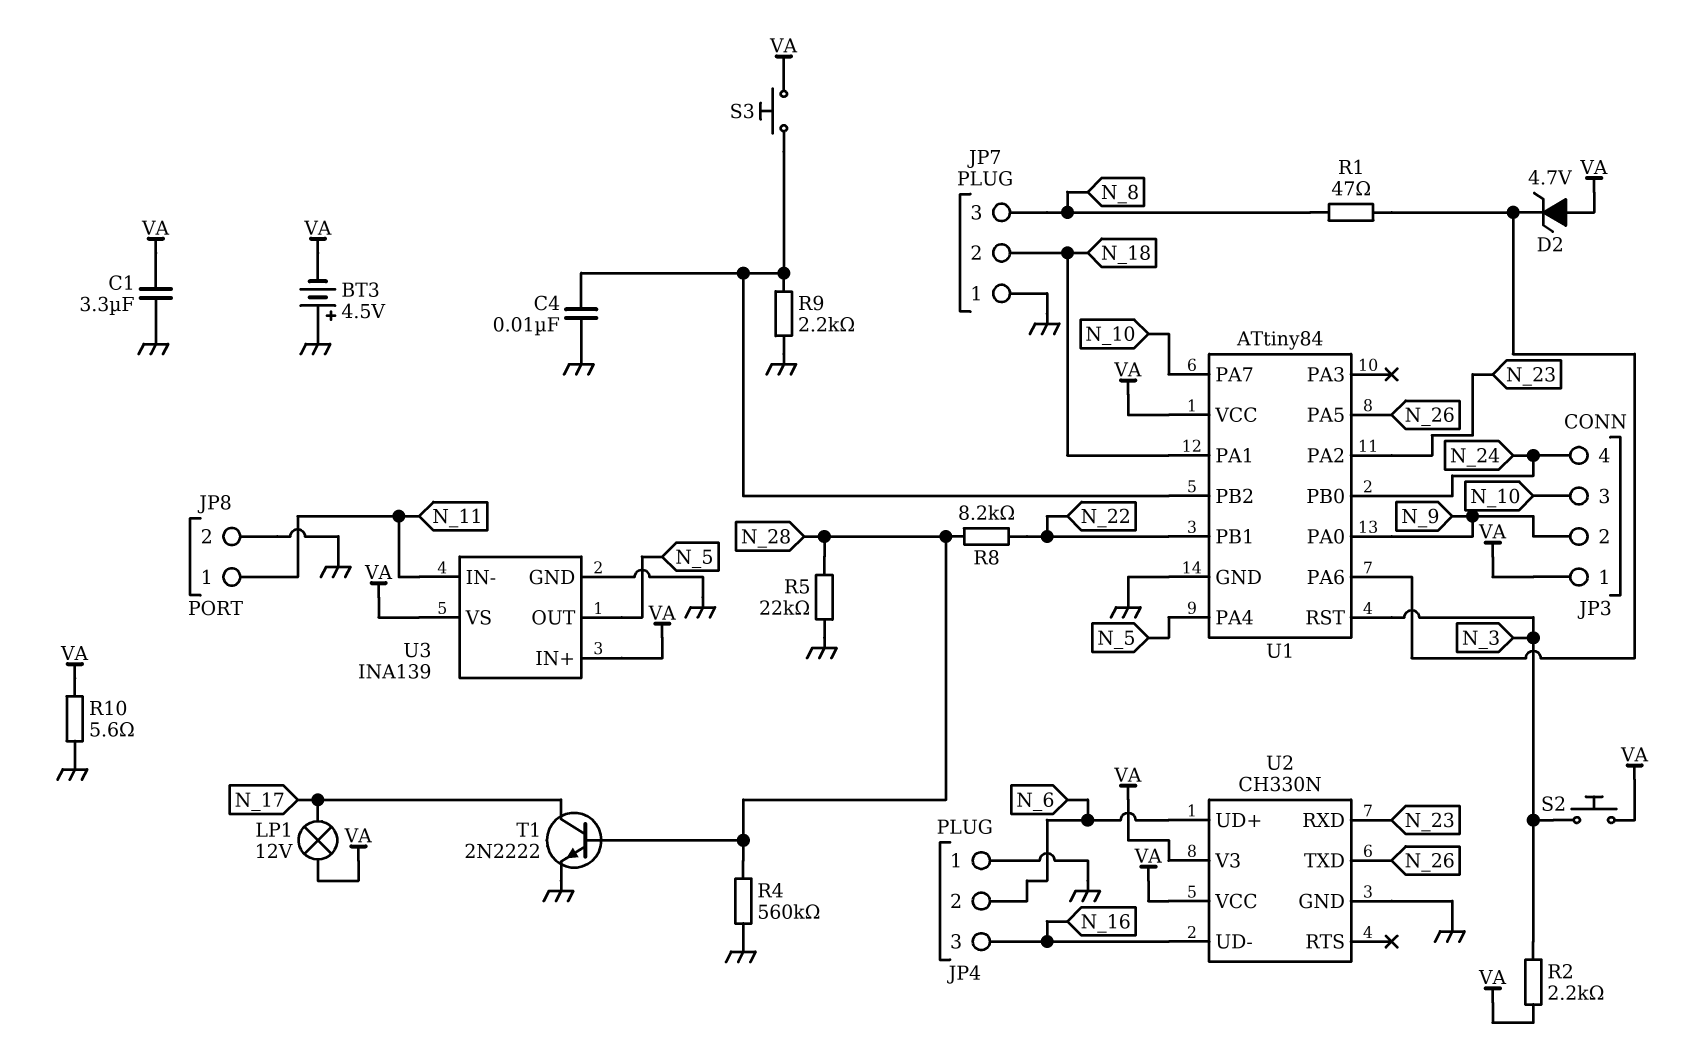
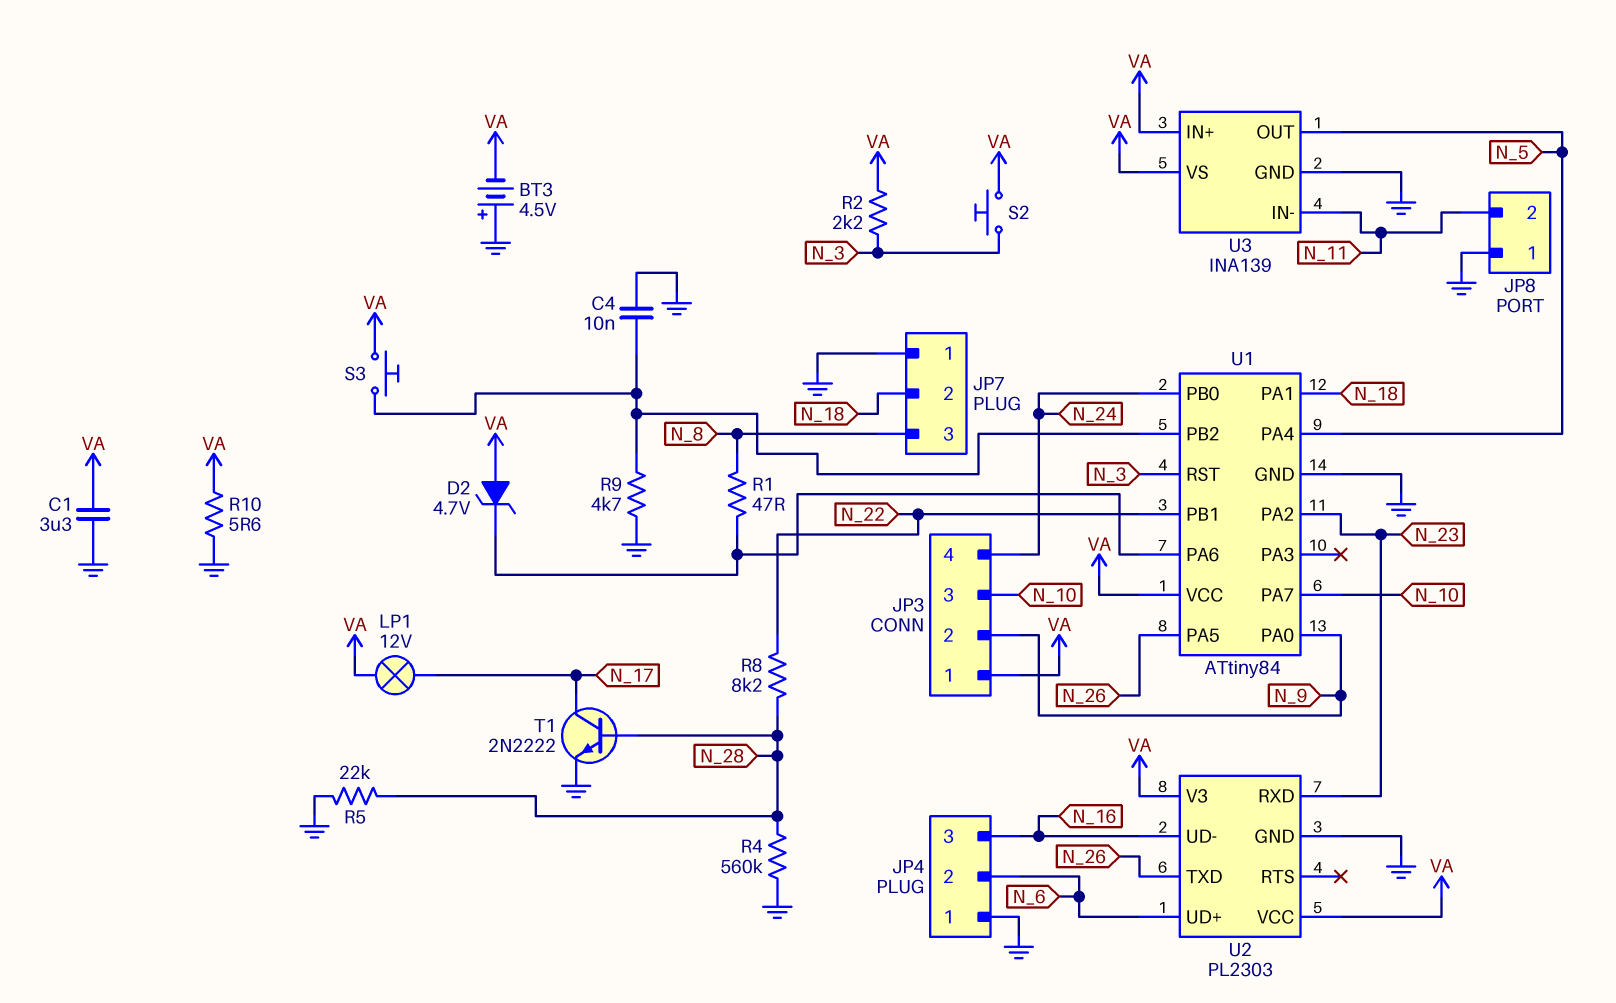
JP8 pin 1: N_11 -> GND
JP8 pin 2: GND -> N_11
R9: 2.2k (GND, U1/PB2) -> 4.7k (GND, U1/PB2)
U2: CH330N -> PL2303

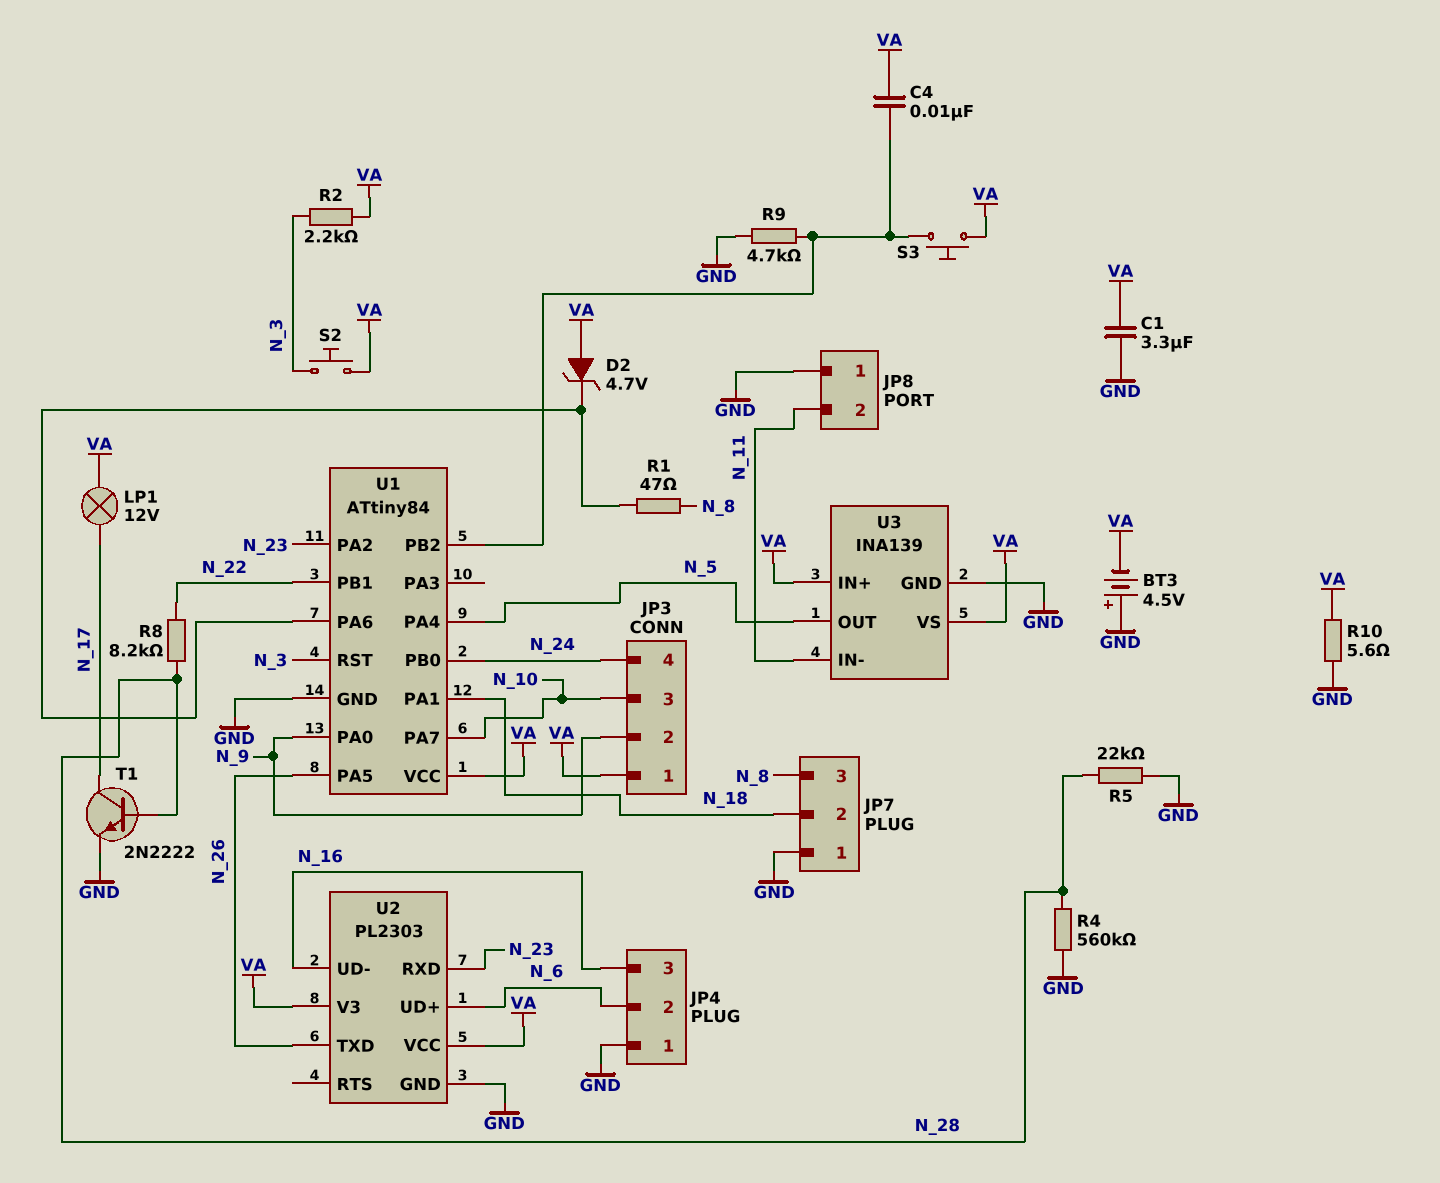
C4: 10nF (GND, U1/PB2) -> 10nF (U1/PB2, VA)

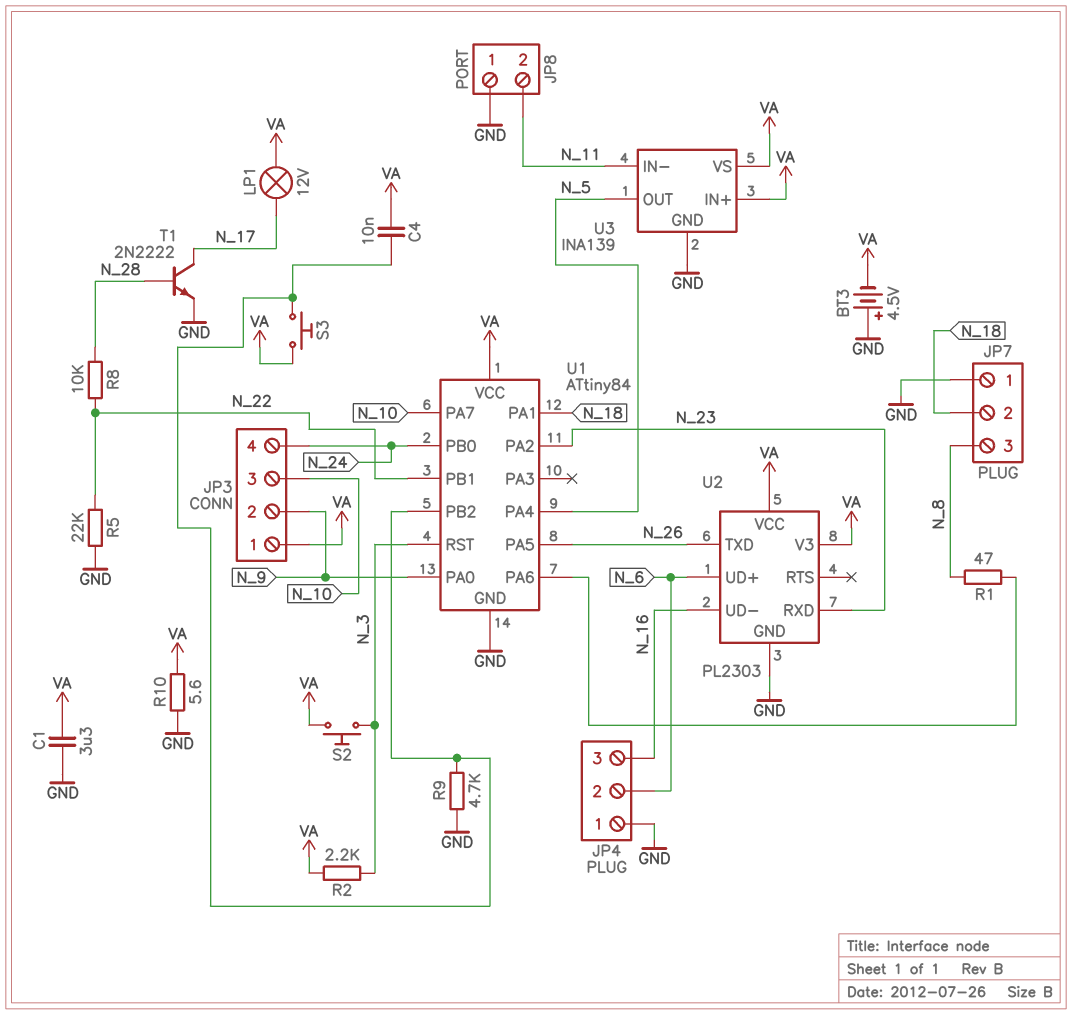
D2: zener 4.7V (A VA, K U1/PA6) -> none
R4: 560k (GND, N_28) -> none
R5: 22k (GND, N_28) -> 22k (GND, N_22)
R8: 8.2k (N_22, N_28) -> 10k (N_22, N_28)

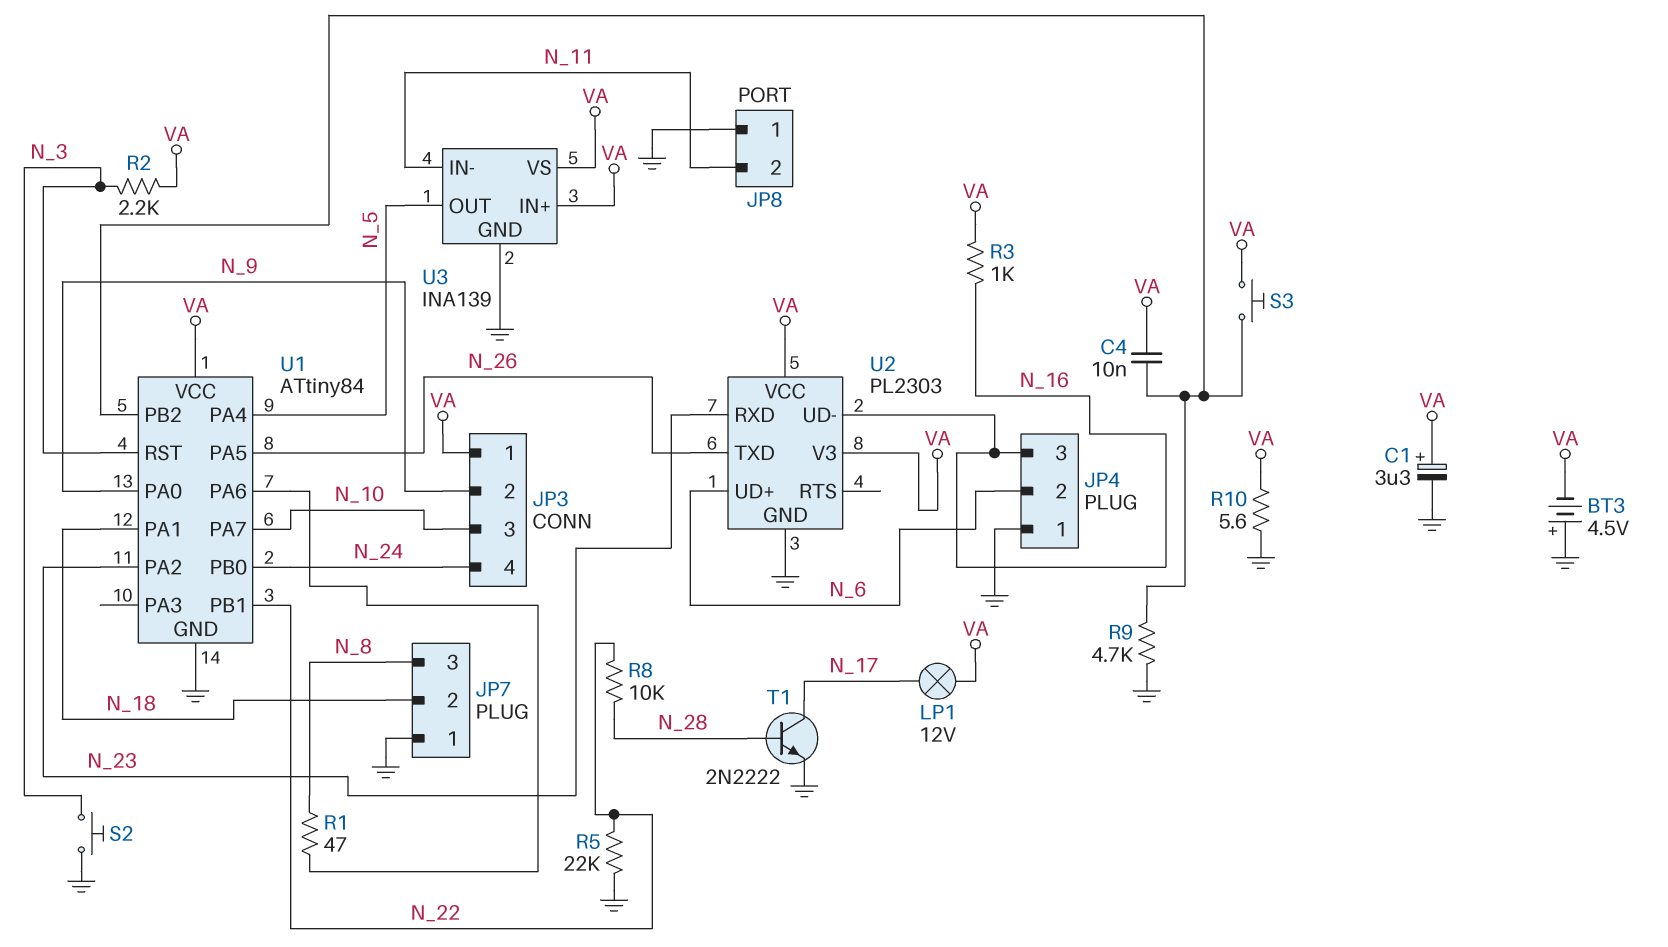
C1: 3.3uF (GND, VA) -> 3.3uF (plus VA, minus GND)
R3: none -> 1k (N_16, VA)
S2: button (N_3, VA) -> button (GND, N_3)

